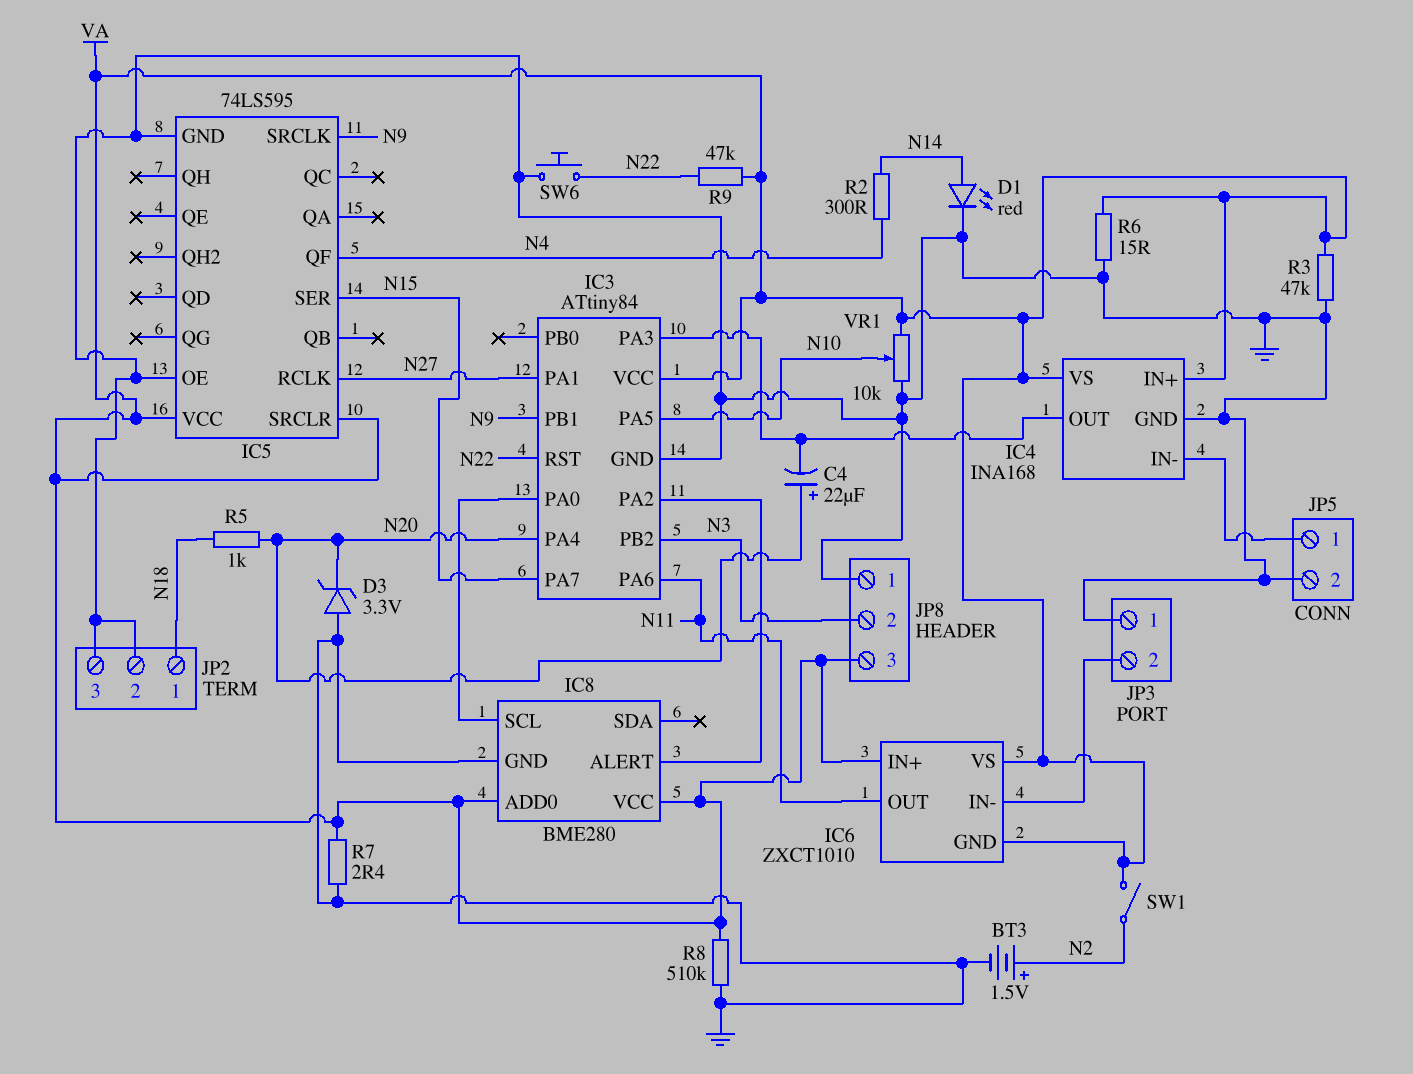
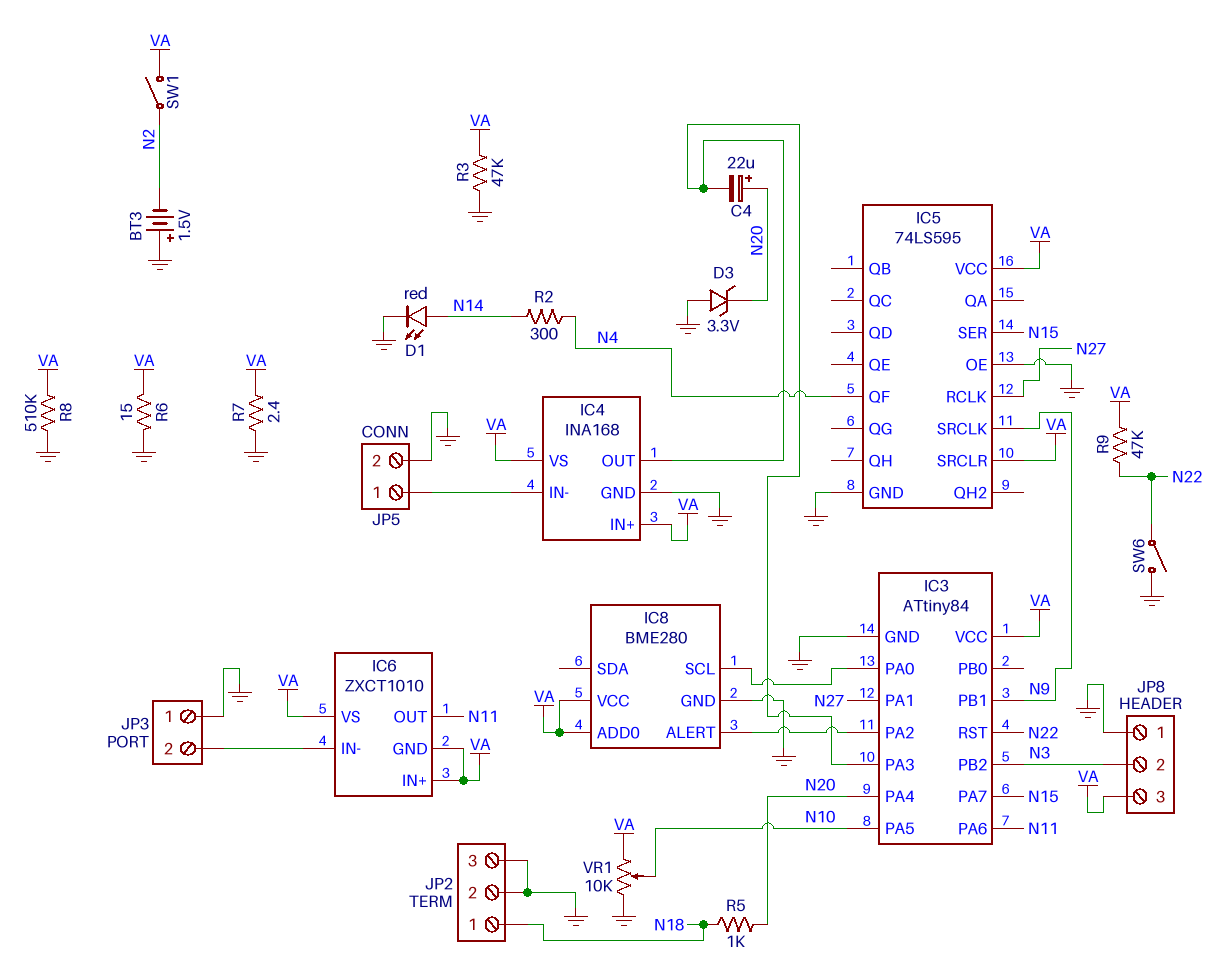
BT3: 1.5V (plus N2, minus GND) -> 1.5V (plus GND, minus N2)
SW6: button (GND, N22) -> switch (GND, N22)

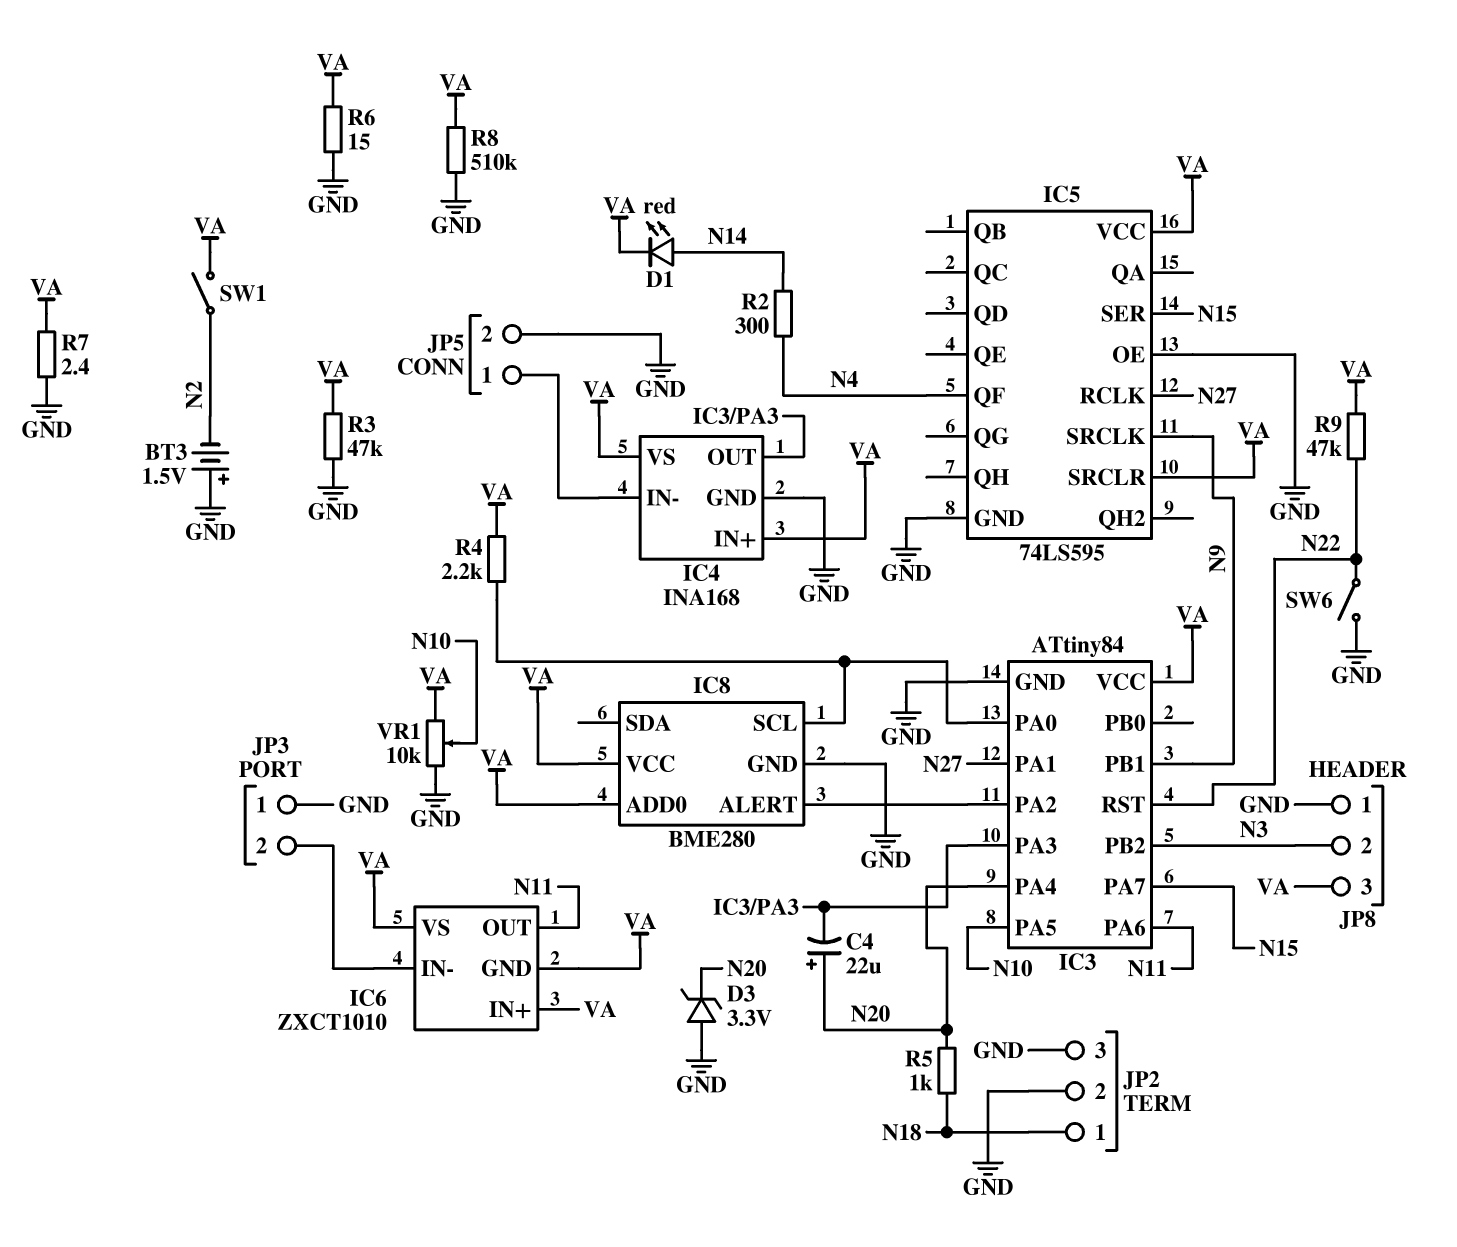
D1: LED red (A N14, K GND) -> LED red (A N14, K VA)
R4: none -> 2.2k (IC3/PA0, VA)

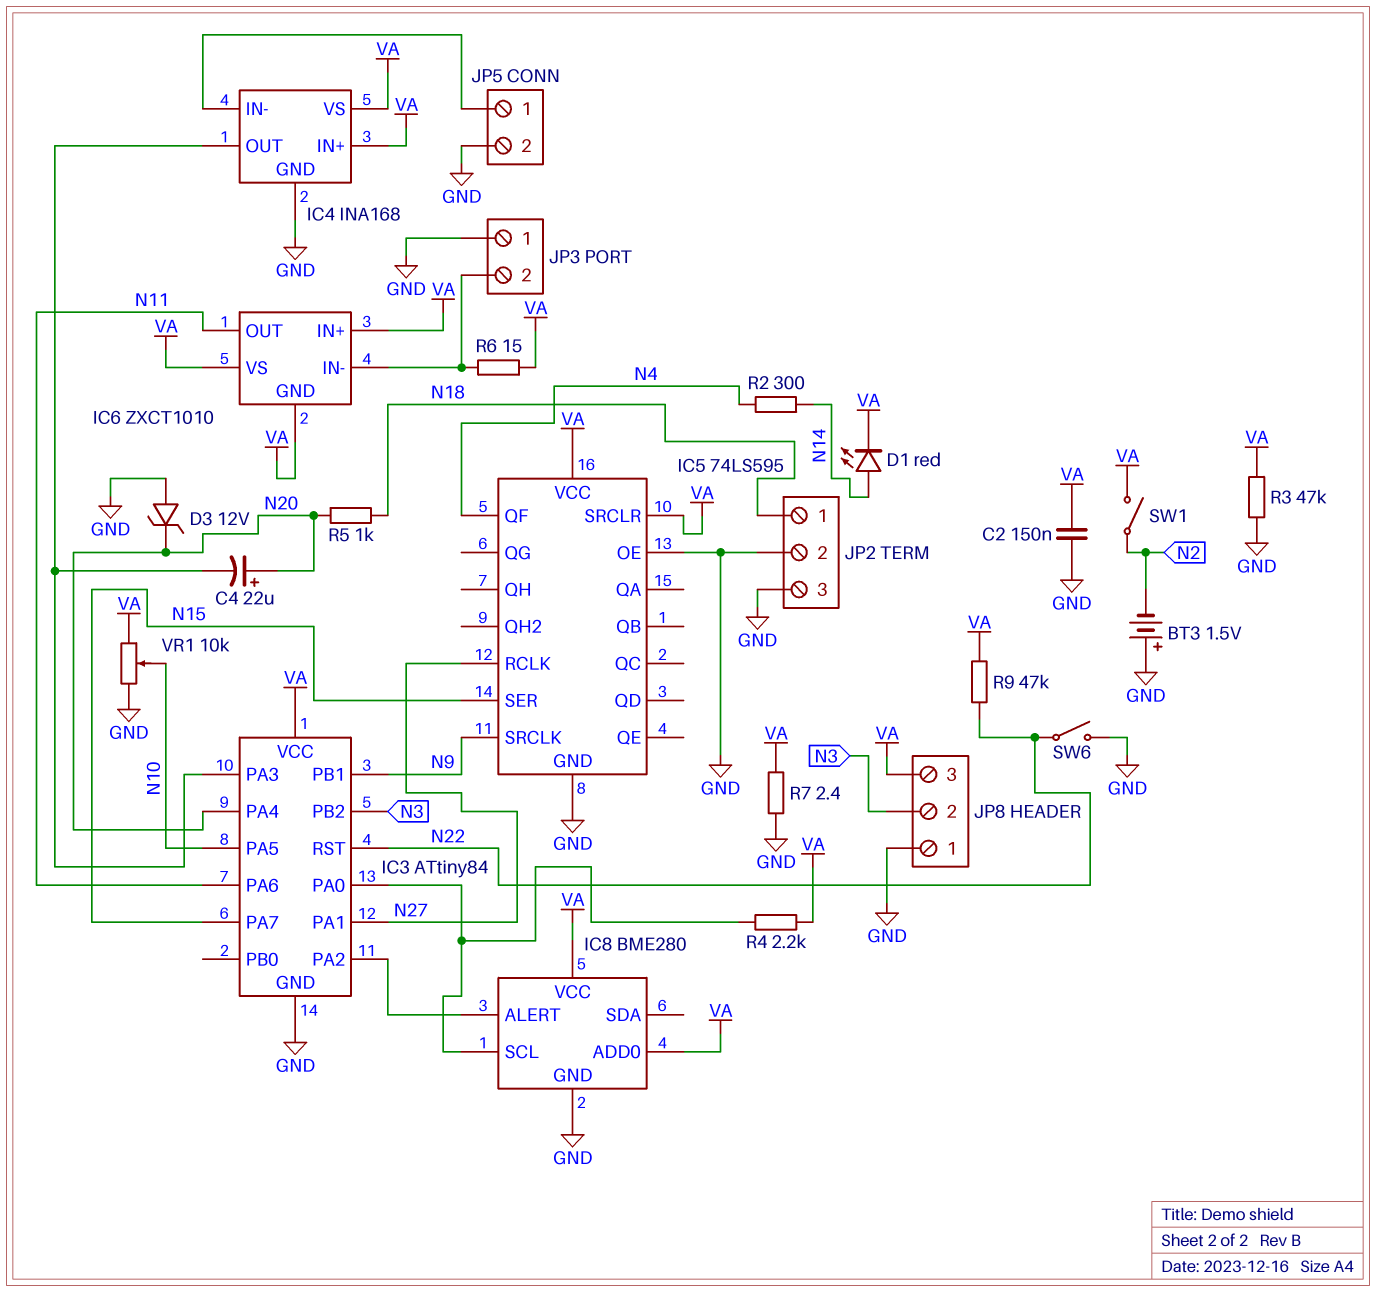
C2: none -> 150nF (GND, VA)
D3: zener 3.3V (A GND, K N20) -> zener 12V (A GND, K N20)
R6: 15 (GND, VA) -> 15 (IC6/IN-, VA)
R8: 510k (GND, VA) -> none

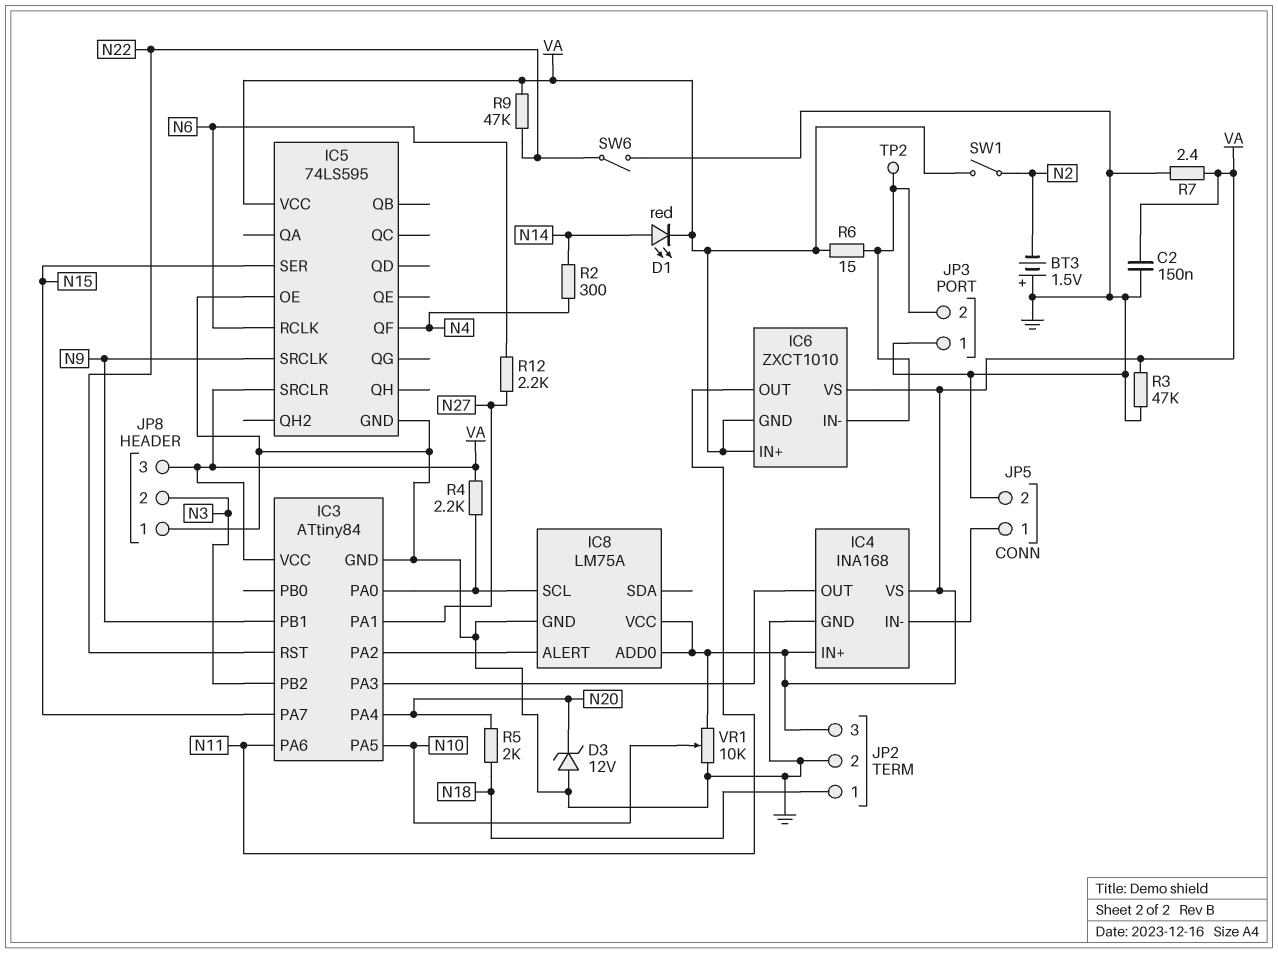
C4: 22uF (plus N20, minus IC3/PA3) -> none
IC5 pin RCLK: N27 -> N6
IC8: BME280 -> LM75A
JP2 pin 3: GND -> VA
R5: 1k (N18, N20) -> 2k (N18, N20)
R12: none -> 2.2k (N6, N27)
TP2: none -> test point (IC6/IN-)

